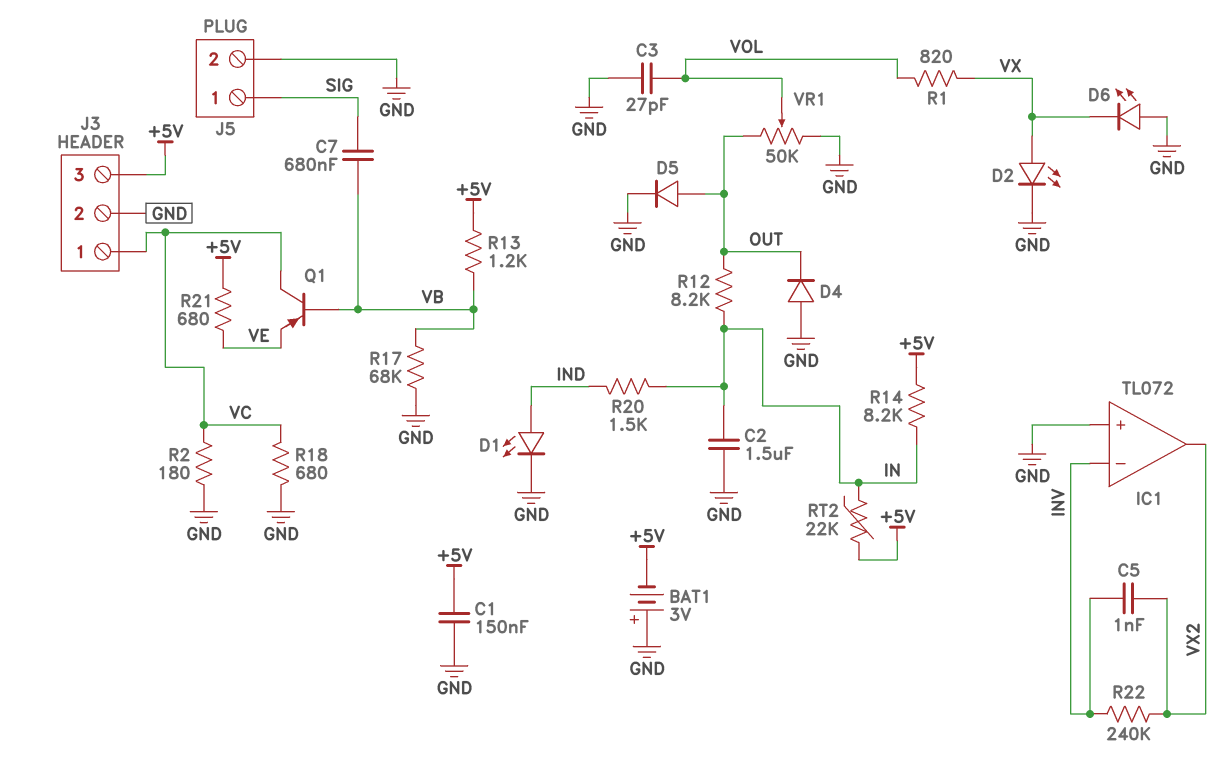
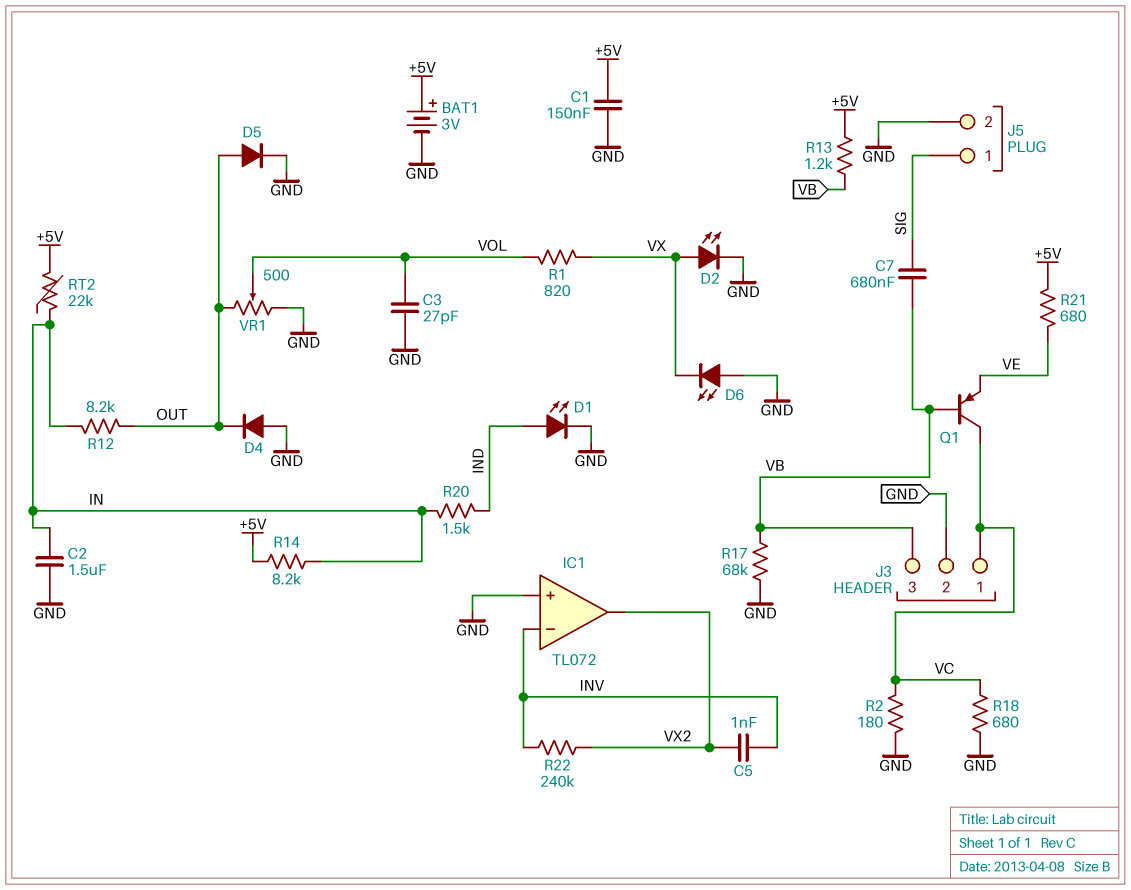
BAT1: 3V (plus GND, minus +5V) -> 3V (plus +5V, minus GND)
J3 pin 3: +5V -> VB
VR1: 50k (GND, OUT, wiper VOL) -> 500 (GND, OUT, wiper VOL)

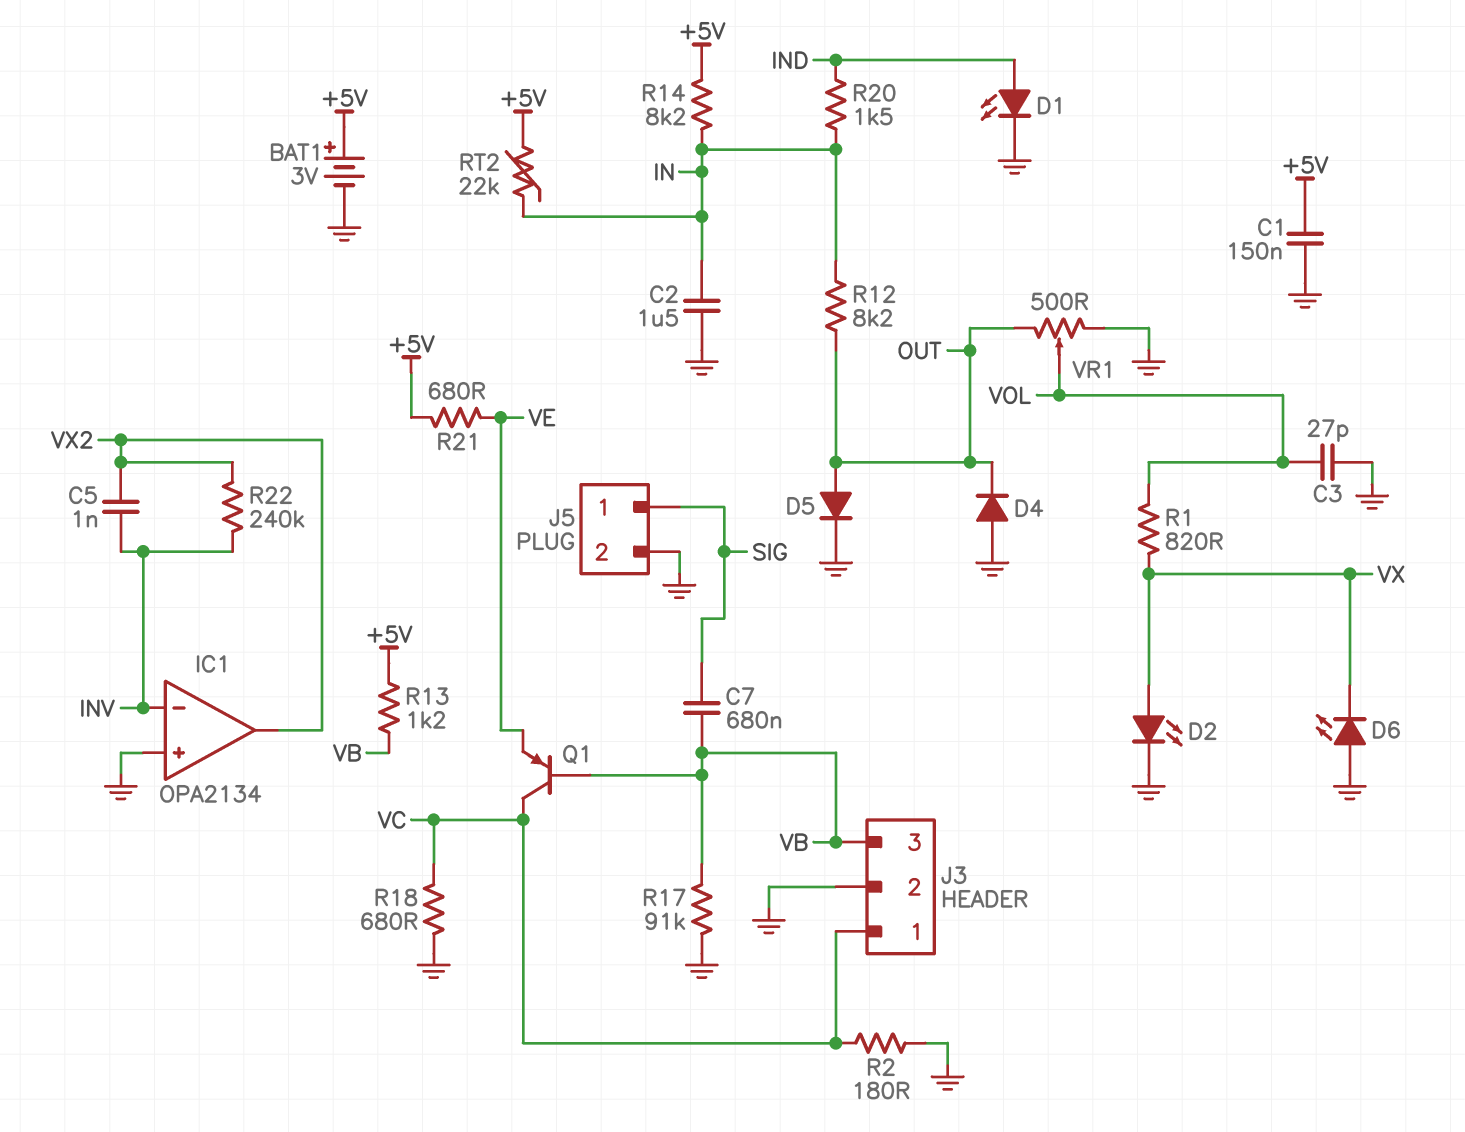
IC1: TL072 -> OPA2134
R17: 68k (GND, VB) -> 91k (GND, VB)

